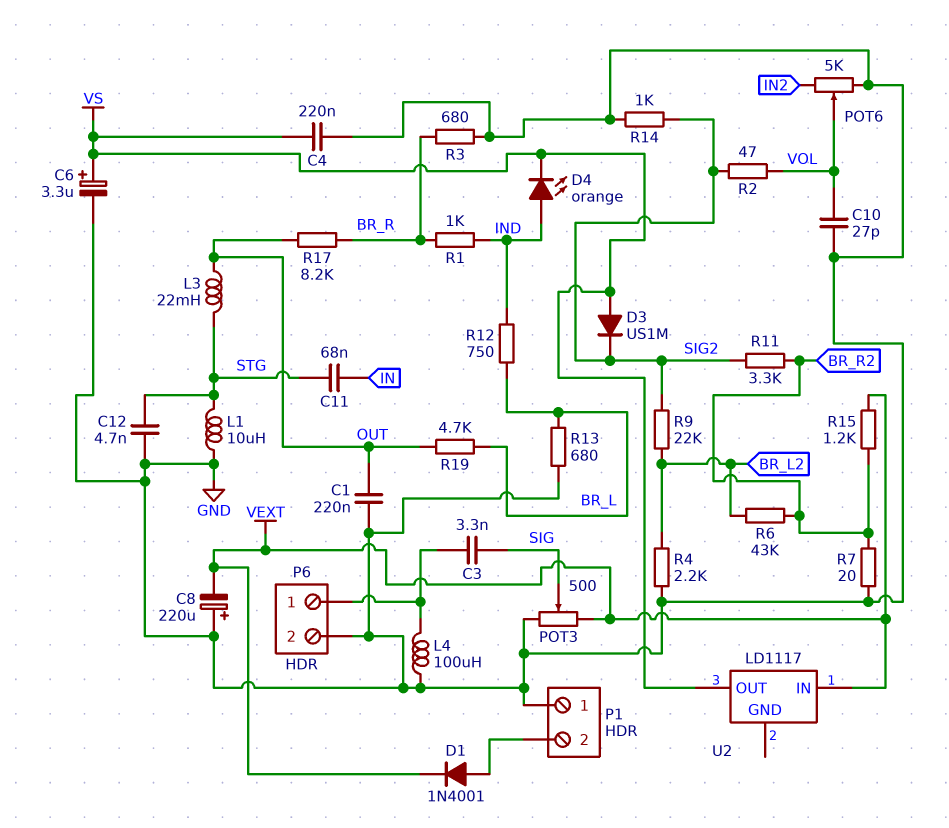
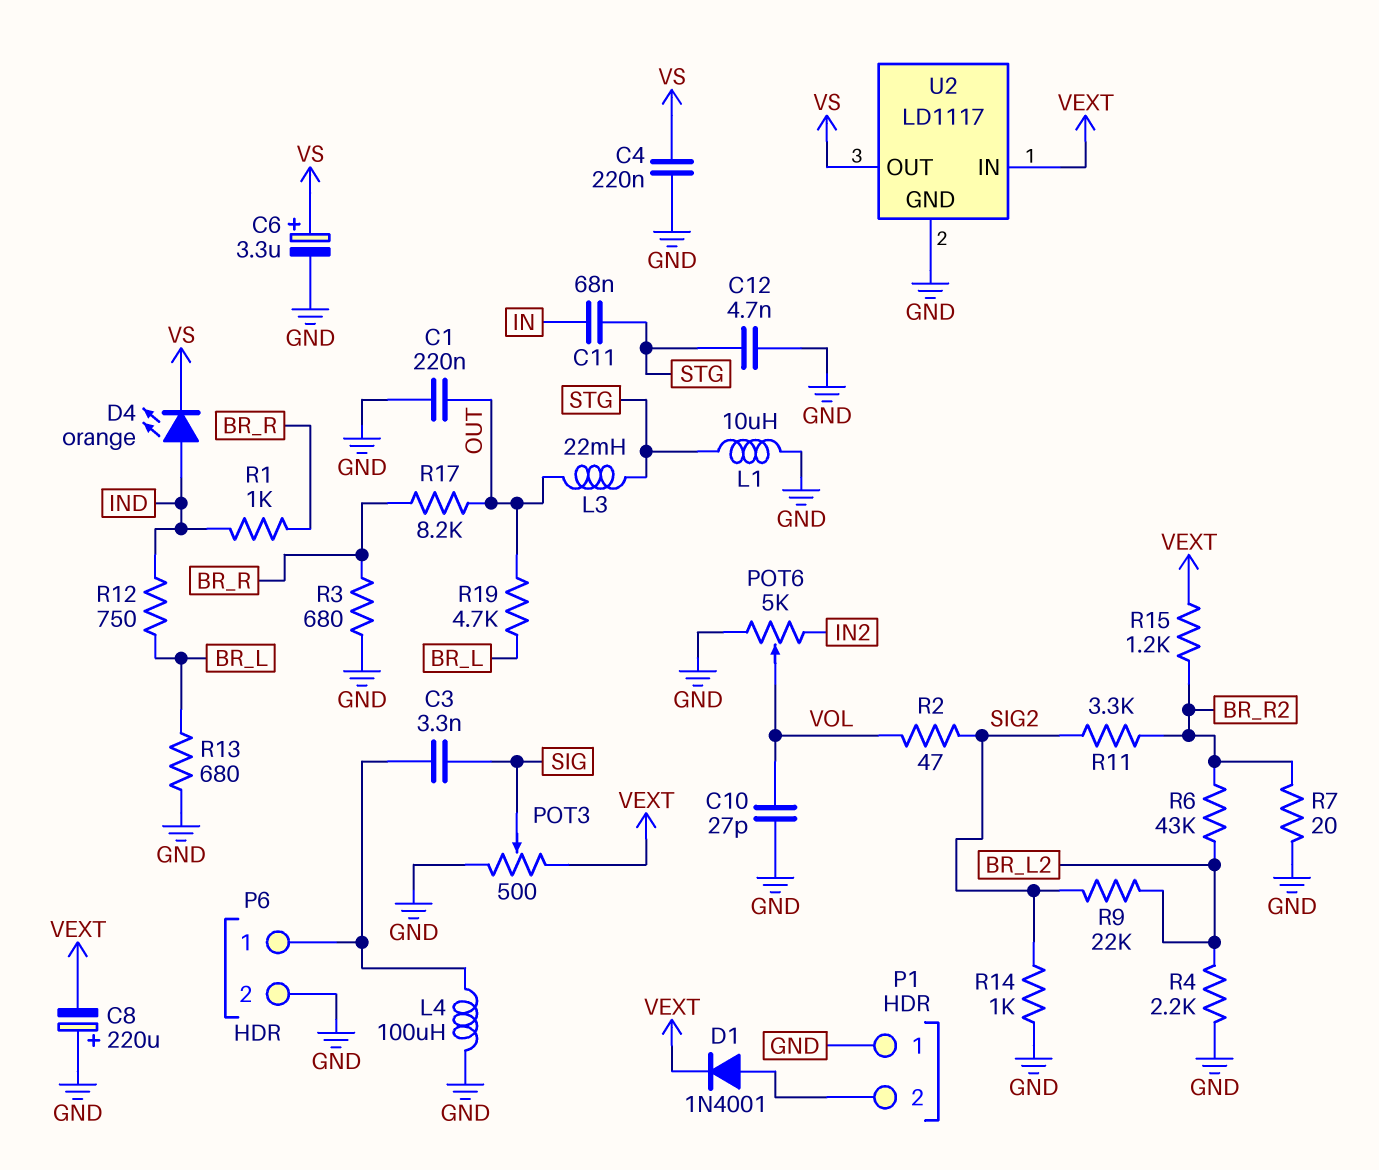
D3: diode US1M (A VS, K SIG2) -> none
U2 pin GND: none -> GND

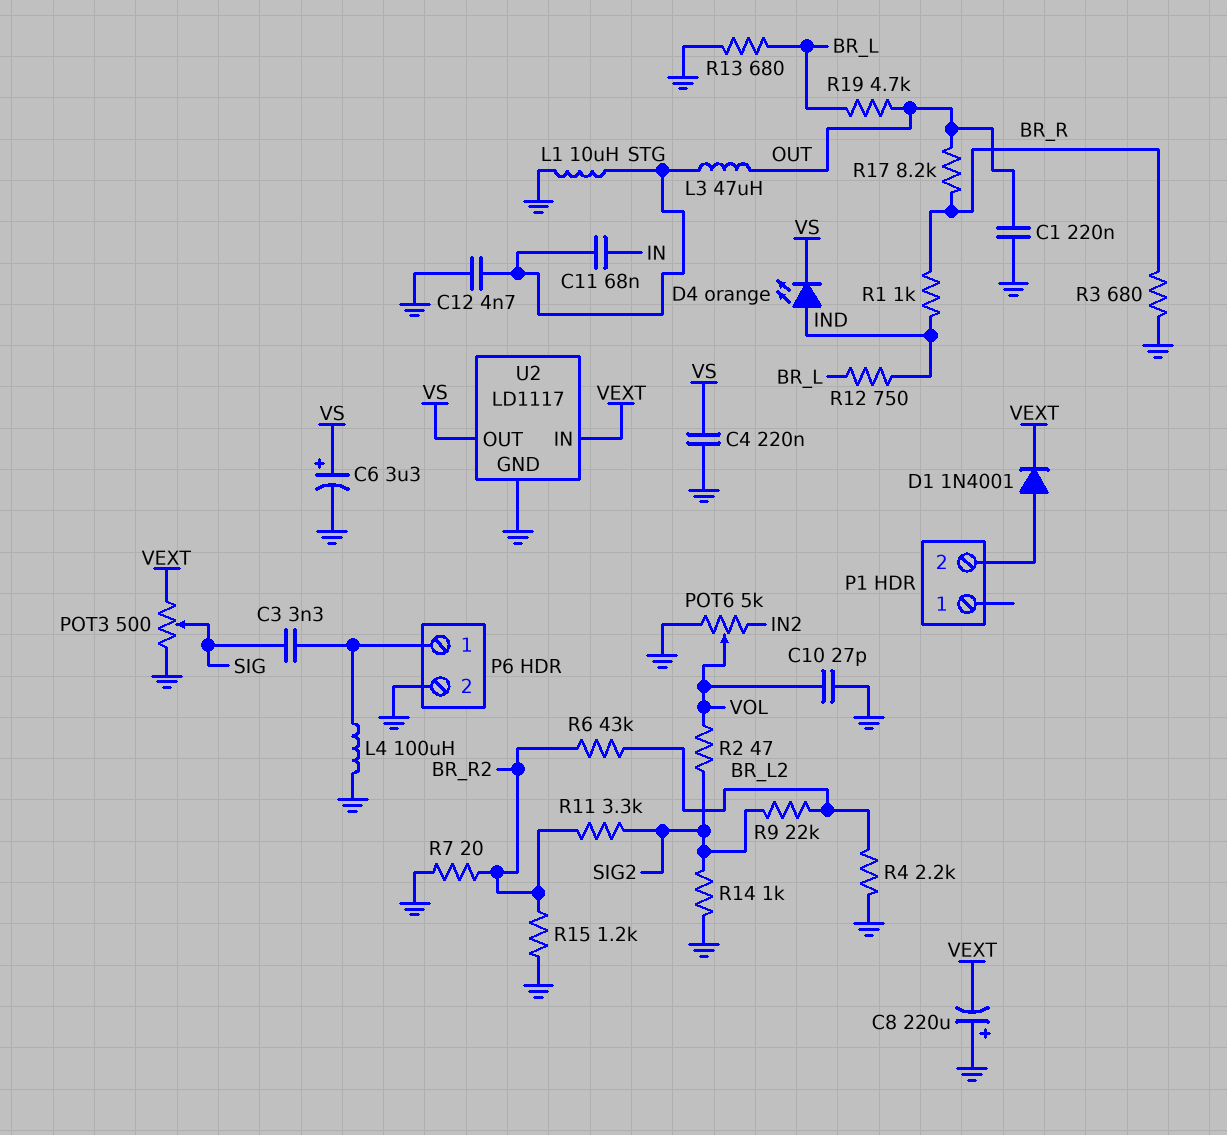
L3: 22mH (OUT, STG) -> 47uH (OUT, STG)
P1 pin 1: GND -> none
R15: 1.2k (BR_R2, VEXT) -> 1.2k (BR_R2, GND)

